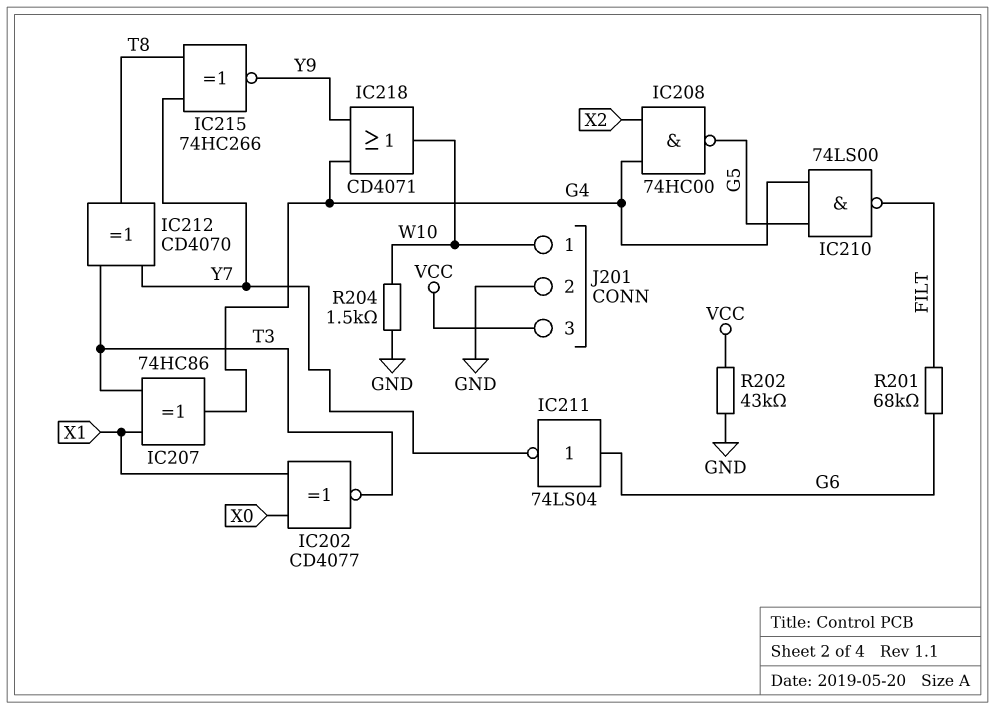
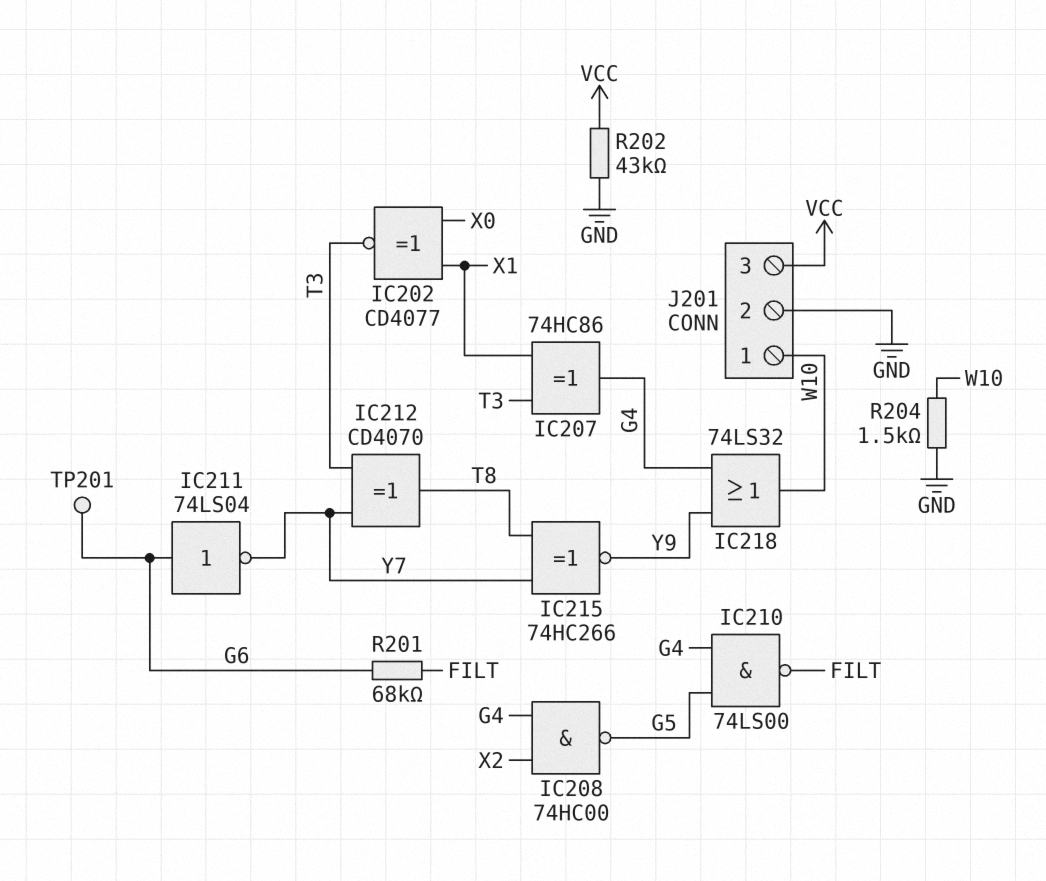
IC218: OR CD4071 (in G4, in Y9, out W10) -> OR 74LS32 (in G4, in Y9, out W10)
TP201: none -> test point (G6)

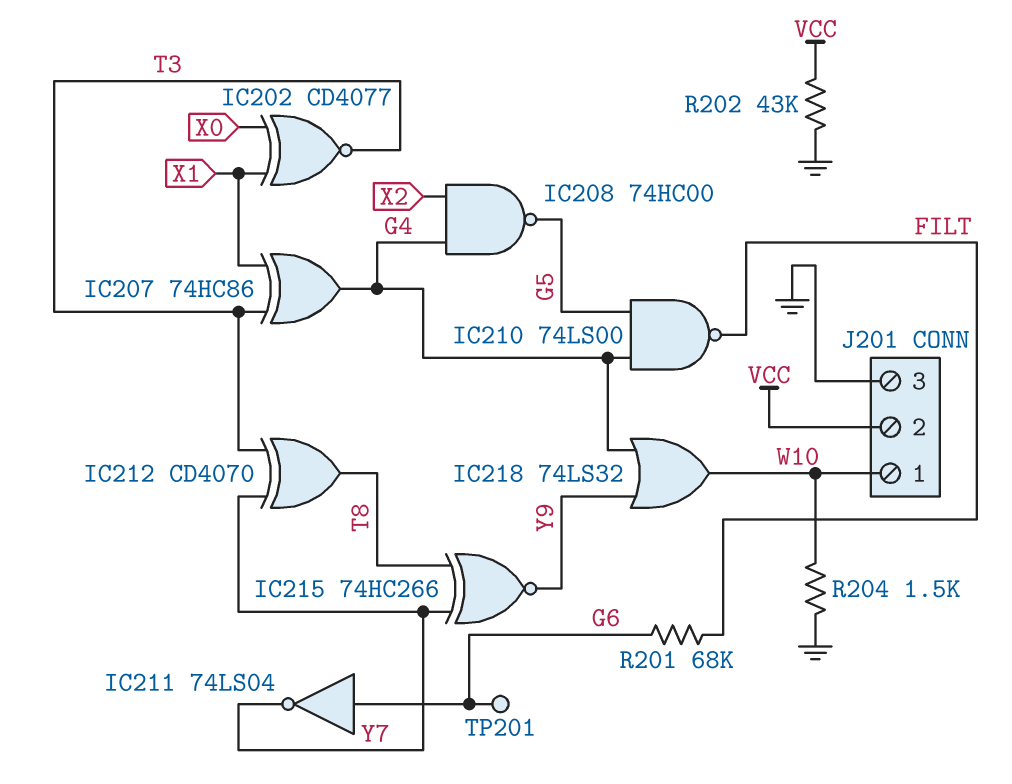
J201 pin 2: GND -> VCC
J201 pin 3: VCC -> GND

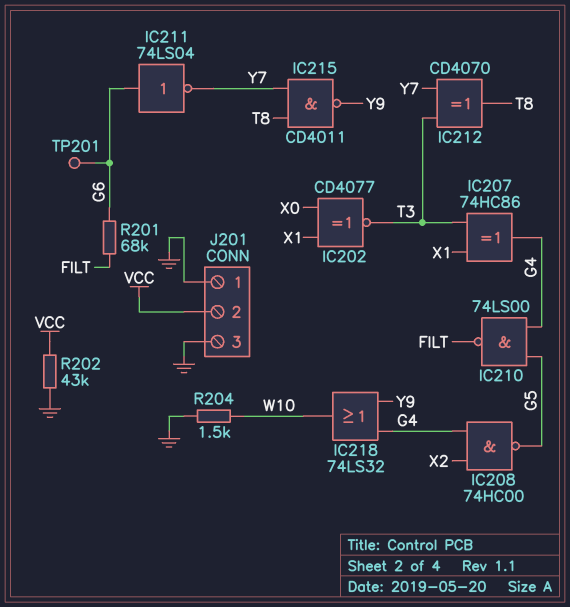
IC215: XNOR 74HC266 (in T8, in Y7, out Y9) -> NAND CD4011 (in T8, in Y7, out Y9)
J201 pin 1: W10 -> GND

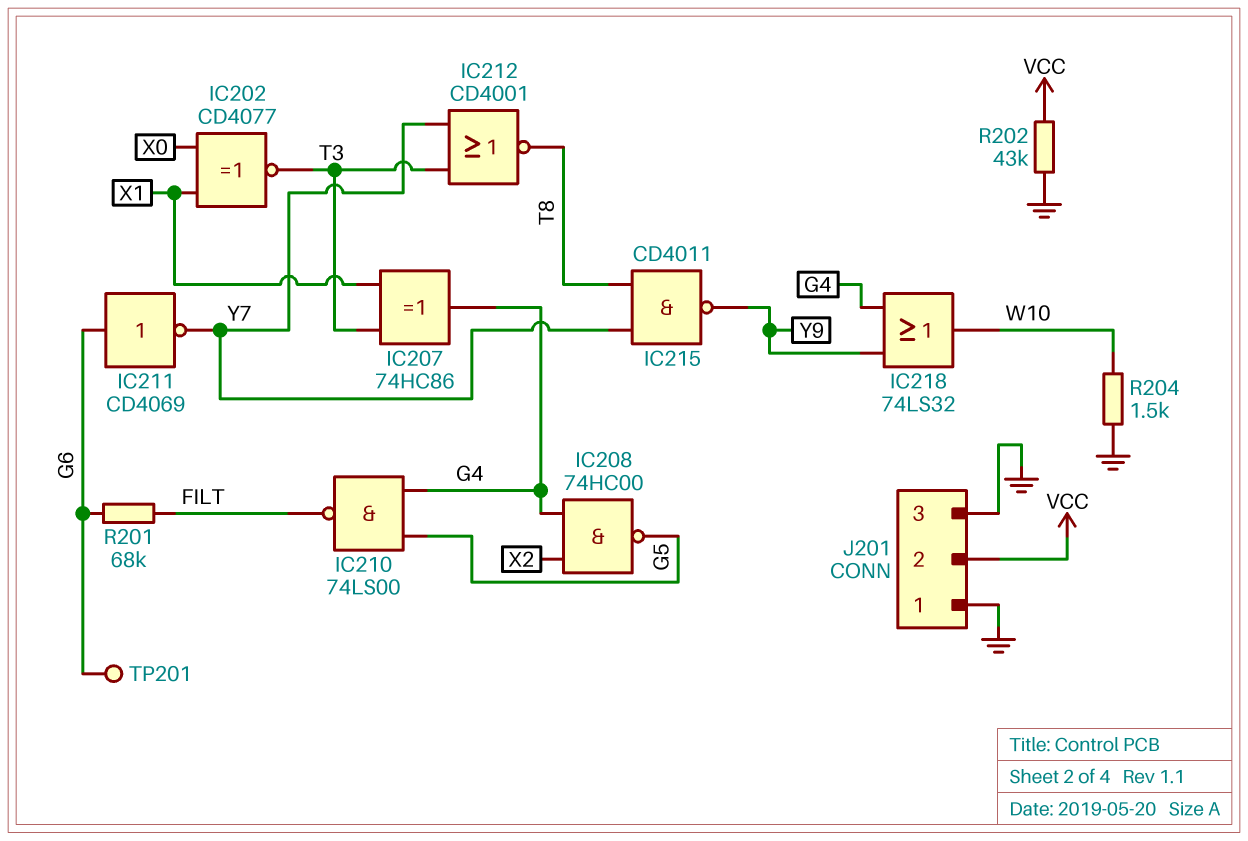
IC211: NOT 74LS04 (in G6, out Y7) -> NOT CD4069 (in G6, out Y7)
IC212: XOR CD4070 (in T3, in Y7, out T8) -> NOR CD4001 (in T3, in Y7, out T8)

